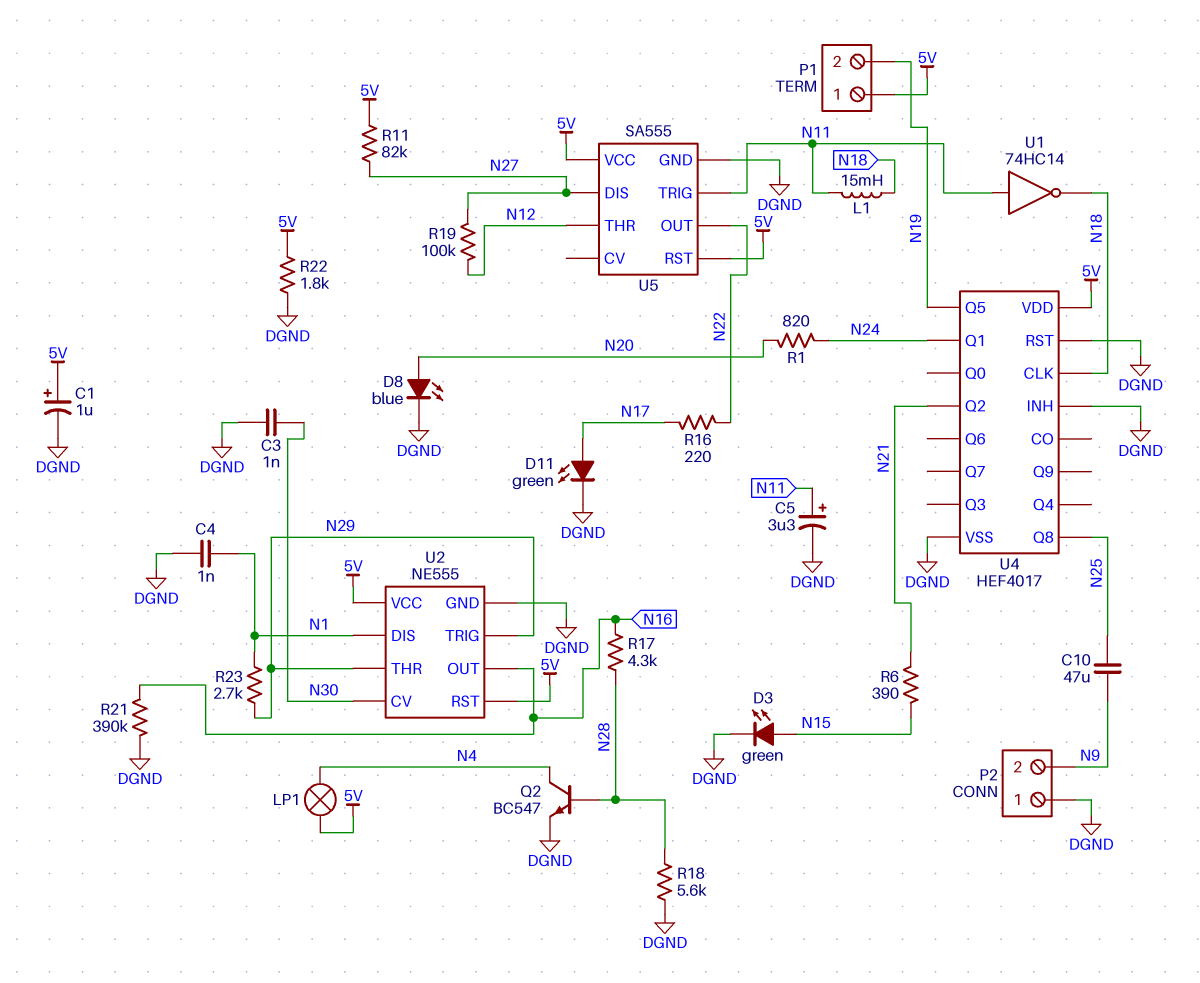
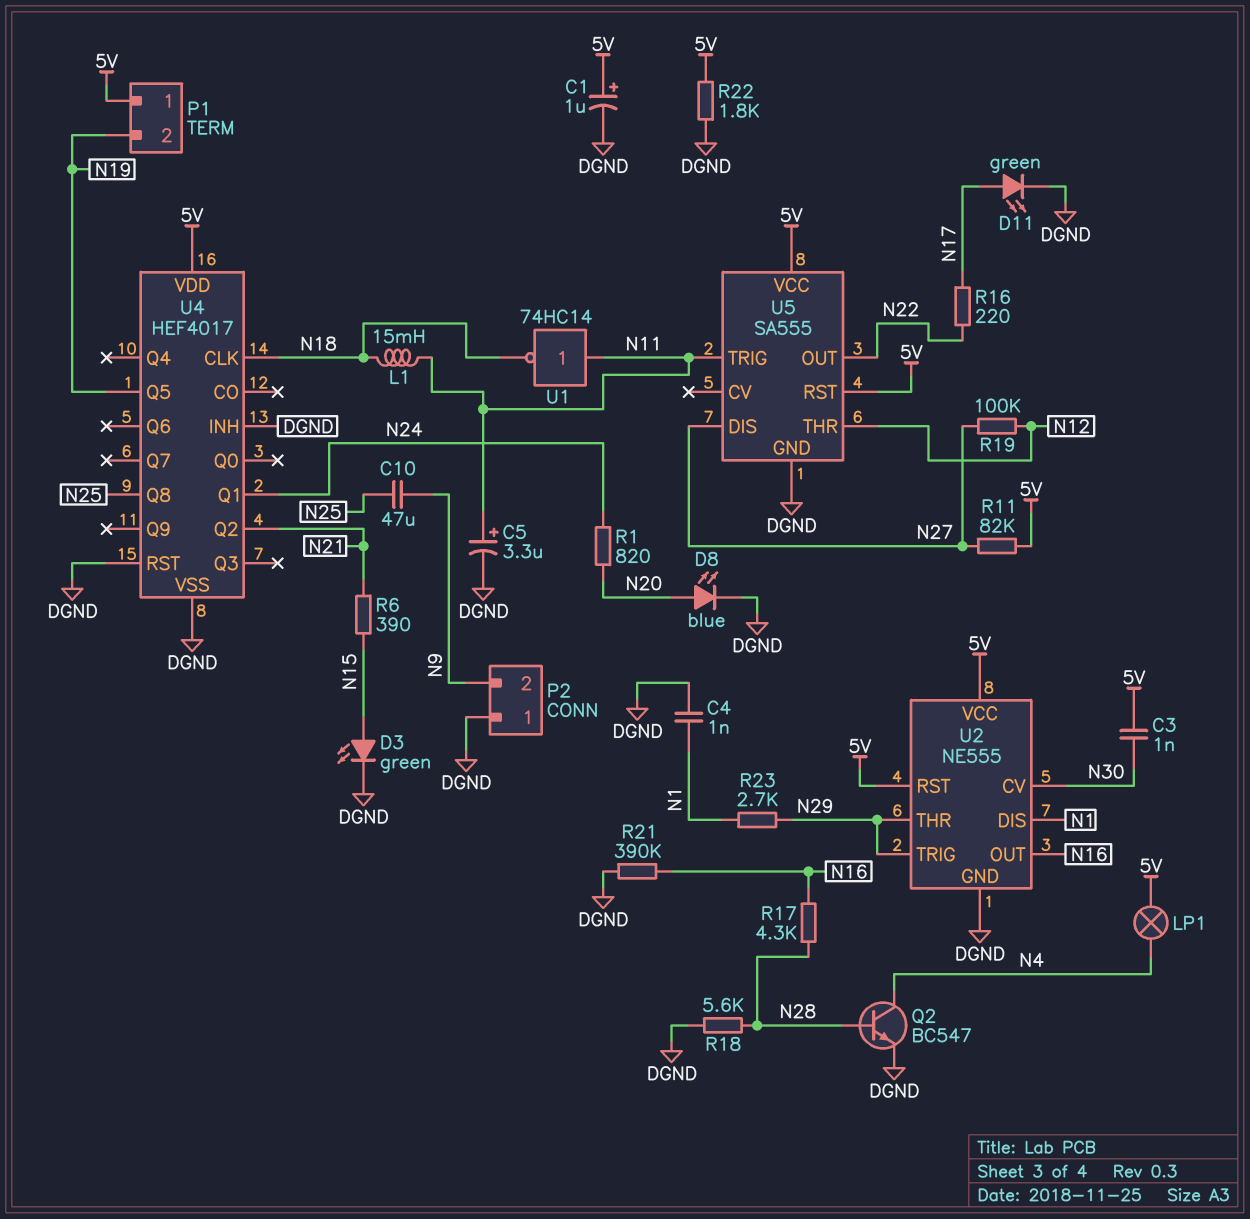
C3: 1nF (DGND, N30) -> 1nF (5V, N30)

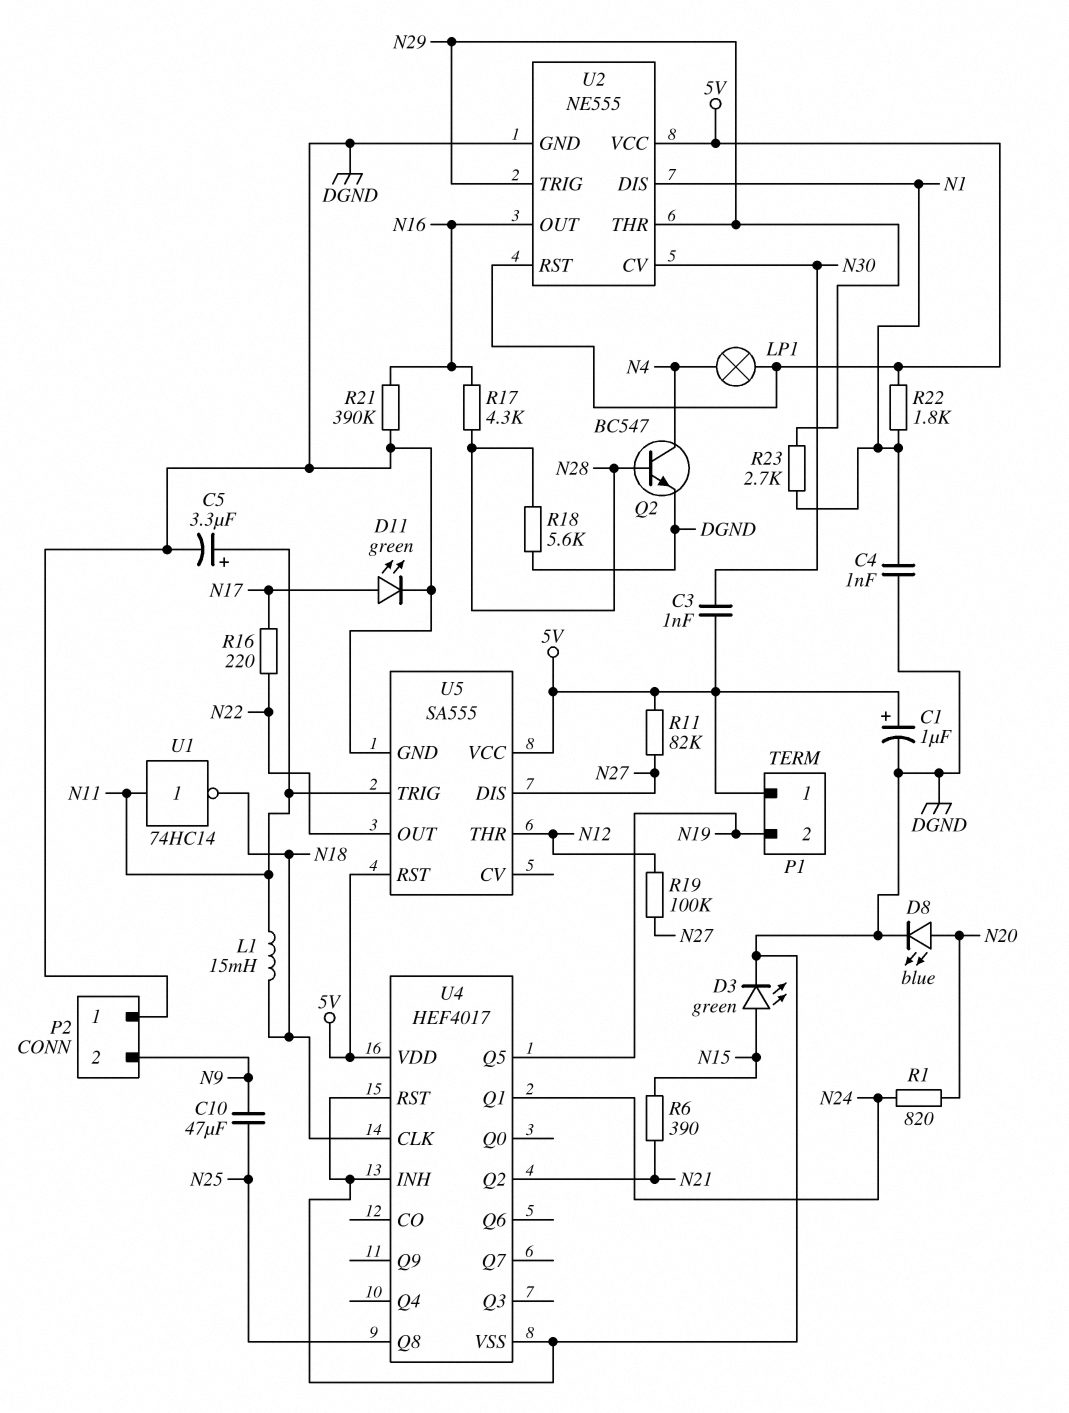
R22: 1.8k (5V, DGND) -> 1.8k (5V, N1)

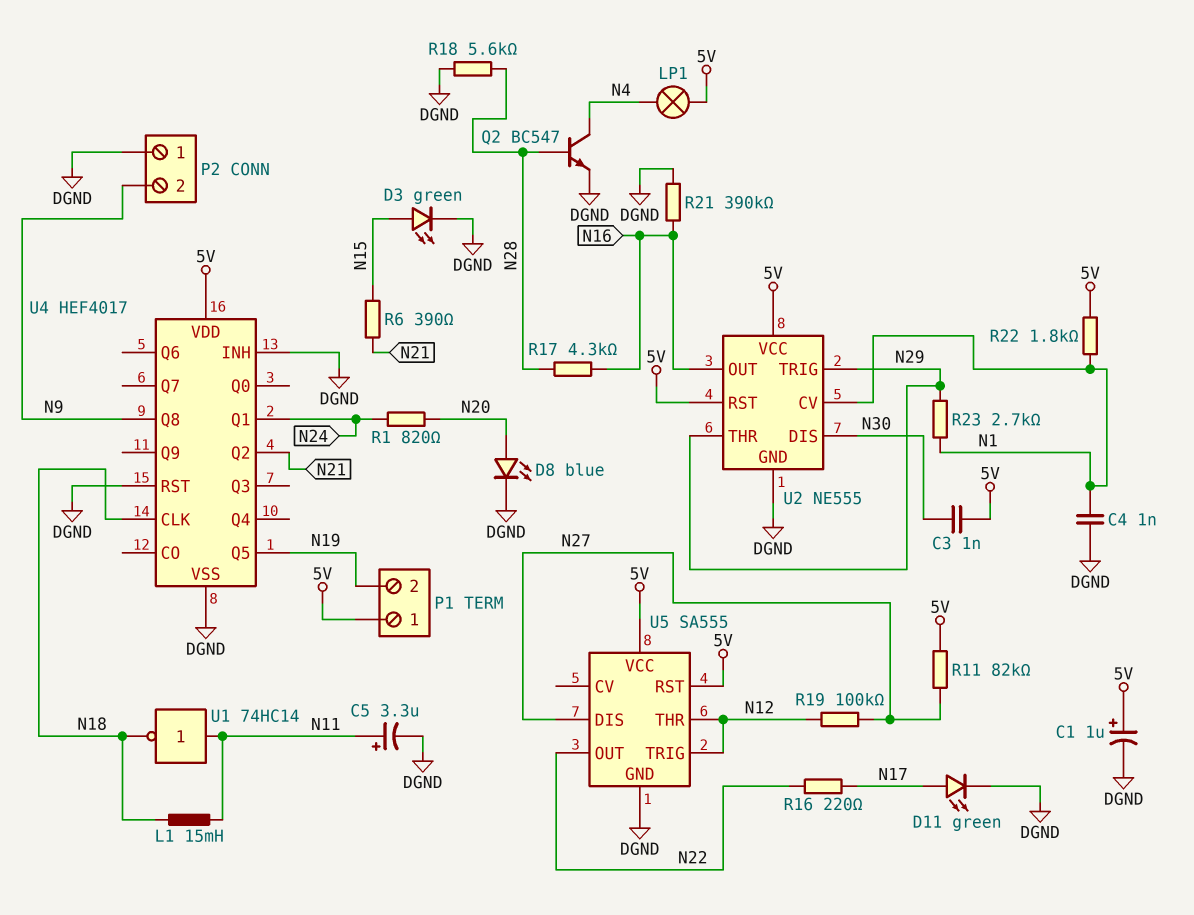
C10: 47uF (N9, N25) -> none
U2 pin CV: N30 -> N1
U2 pin DIS: N1 -> N30
U4 pin Q8: N25 -> N9
U5 pin TRIG: N11 -> N12

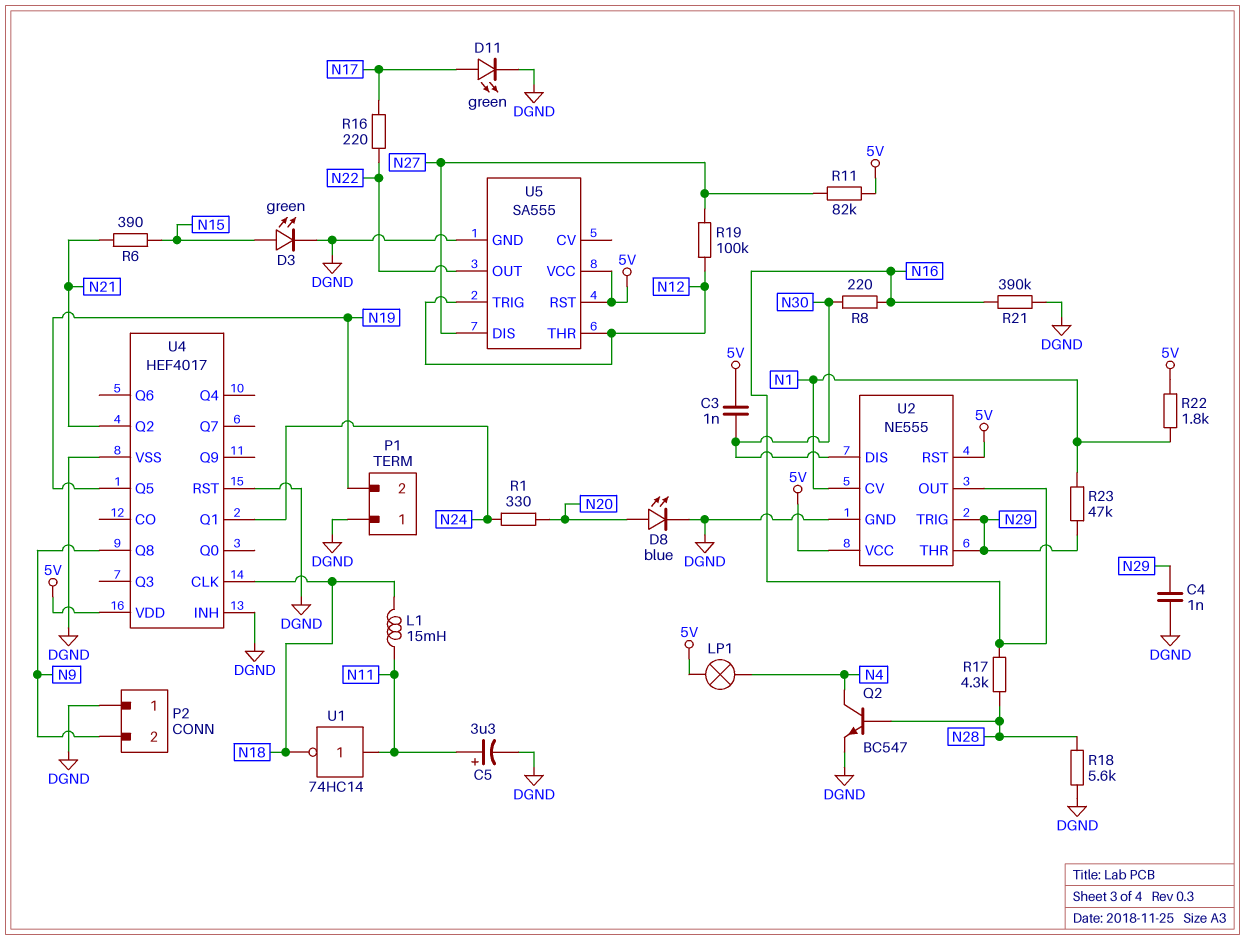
C1: 1uF (plus 5V, minus DGND) -> none
C4: 1nF (DGND, N1) -> 1nF (DGND, N29)
P1 pin 1: 5V -> DGND
R1: 820 (N20, N24) -> 330 (N20, N24)
R8: none -> 220 (N16, N30)
R23: 2.7k (N1, N29) -> 47k (N1, N29)

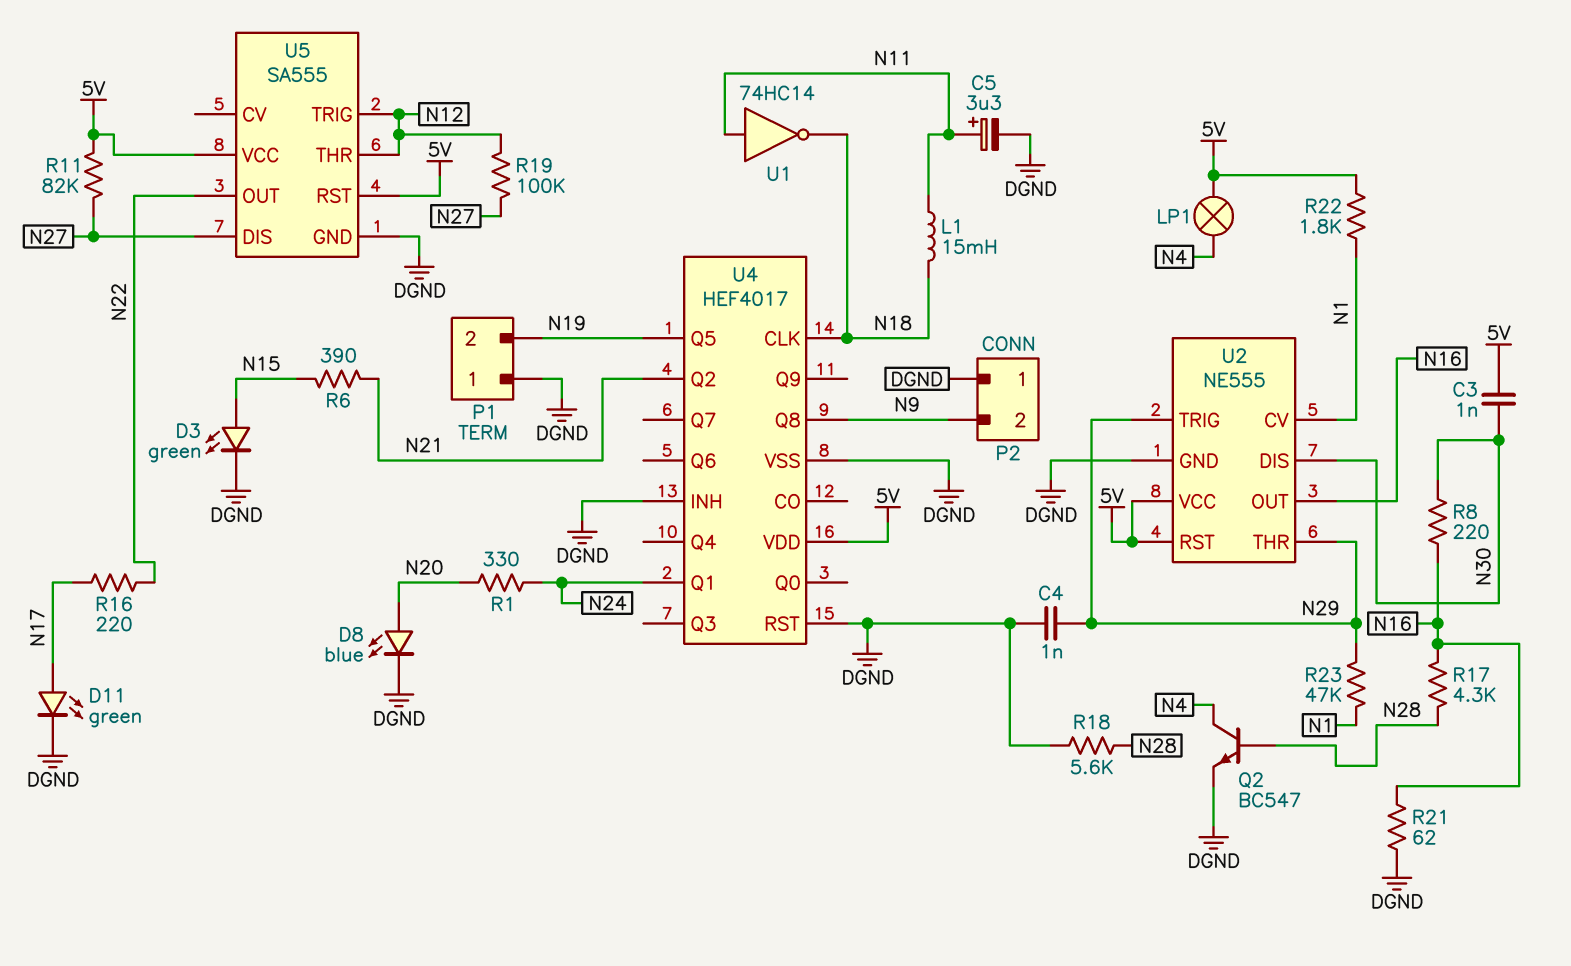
R21: 390k (DGND, N16) -> 62 (DGND, N16)

